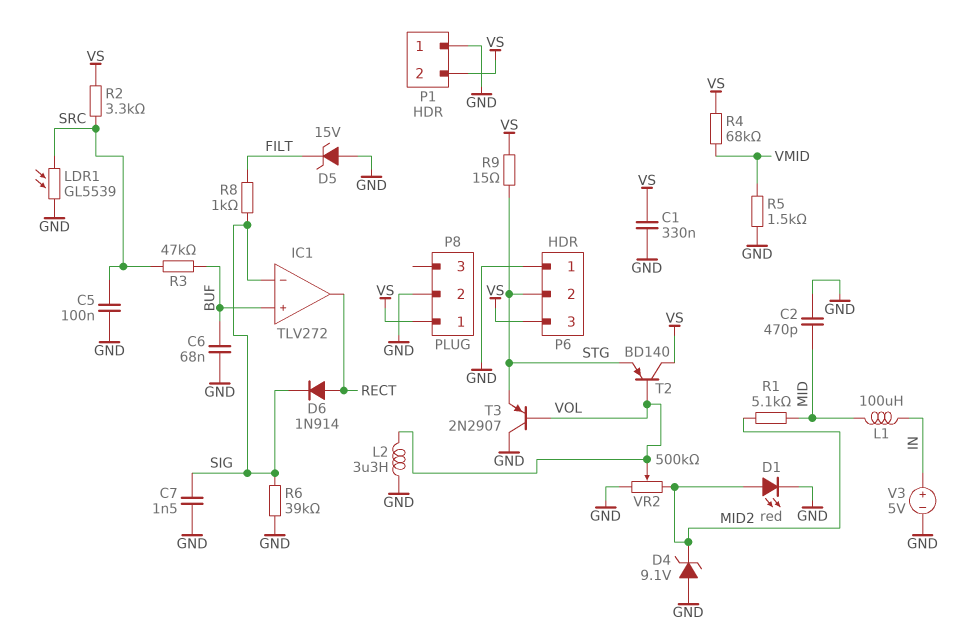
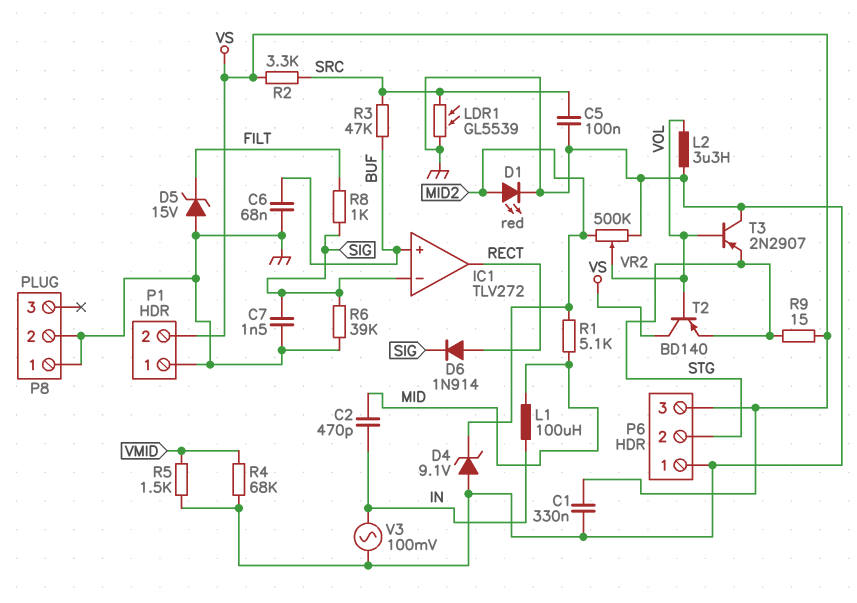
C2: 470pF (GND, MID) -> 470pF (IN, MID)
P8 pin 1: VS -> GND
R4: 68k (VMID, VS) -> 68k (GND, VMID)
V3: 5V (plus IN, minus GND) -> AC 100mV (GND, IN)

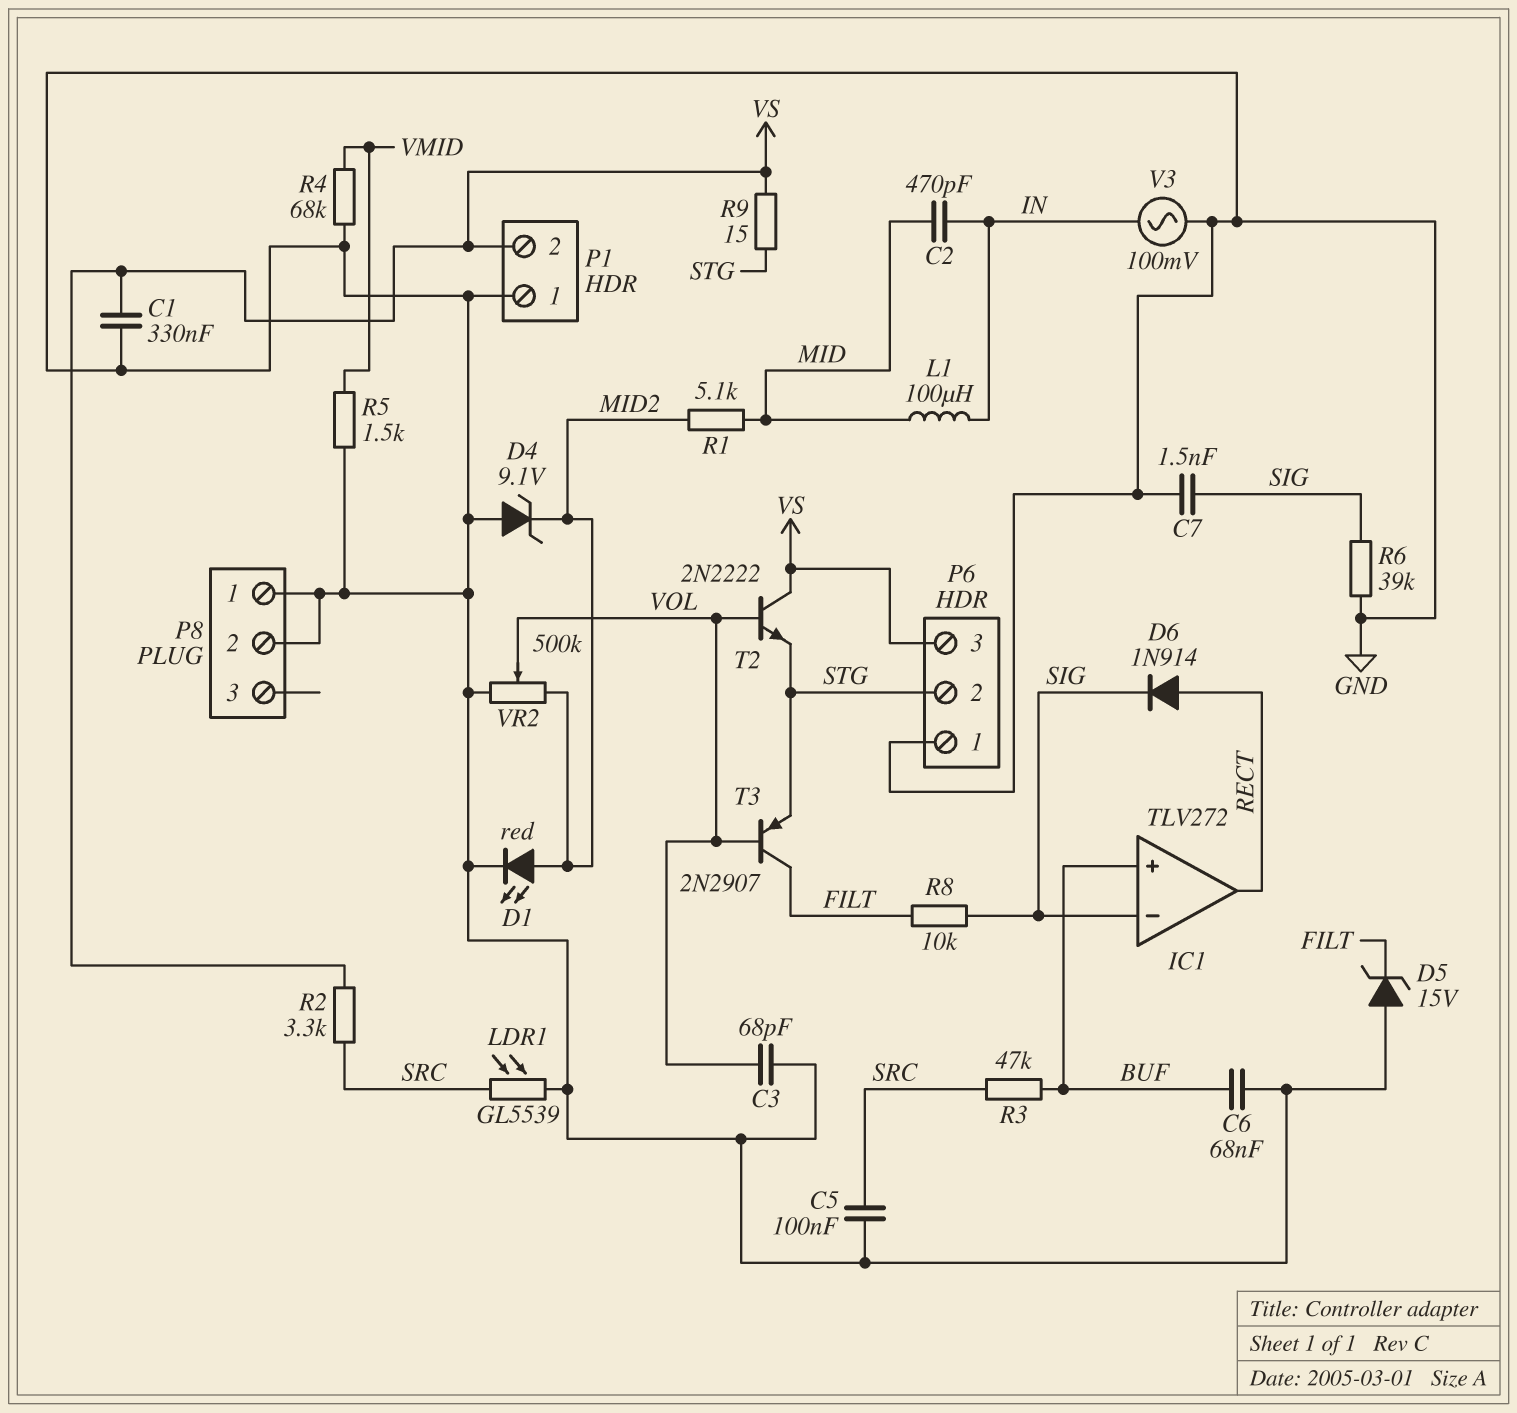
C3: none -> 68pF (GND, VOL)
L2: 3.3uH (GND, VOL) -> none
R8: 1k (FILT, SIG) -> 10k (FILT, SIG)
T2: PNP BD140 (B VOL, C VS, E STG) -> NPN 2N2222 (B VOL, C VS, E STG)
T3: PNP 2N2907 (B VOL, C GND, E STG) -> PNP 2N2907 (B VOL, C FILT, E STG)

